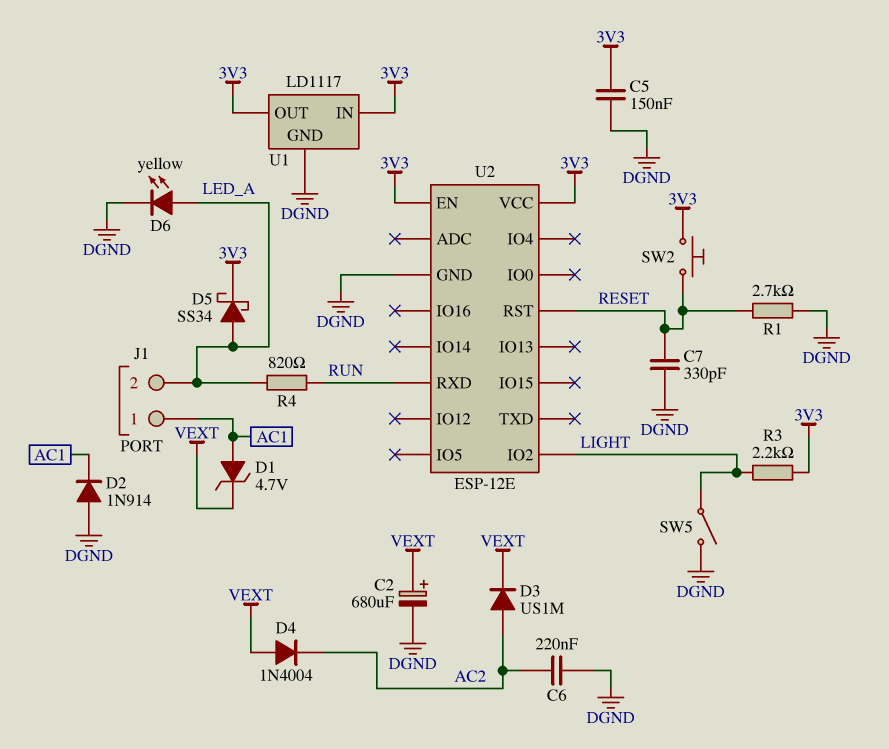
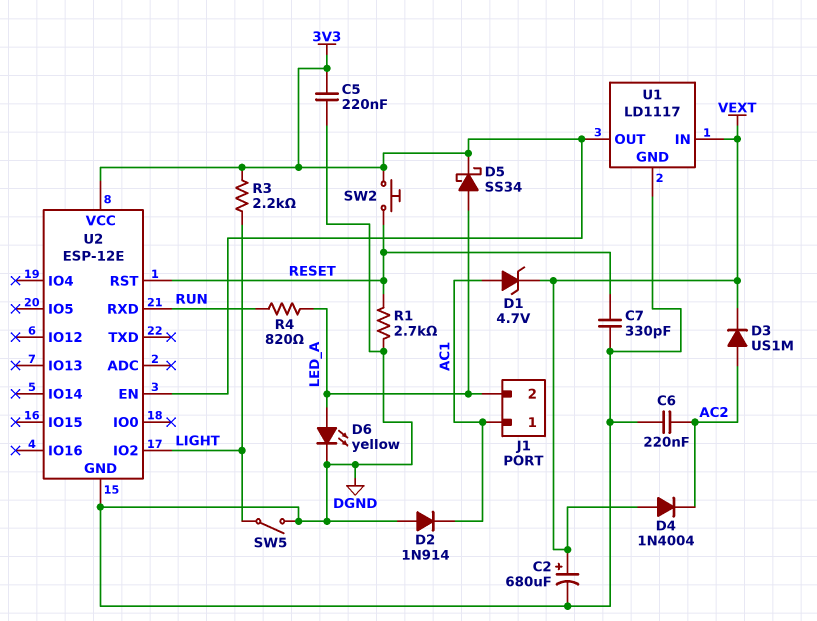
C5: 150nF (3V3, DGND) -> 220nF (3V3, DGND)
U1 pin IN: 3V3 -> VEXT

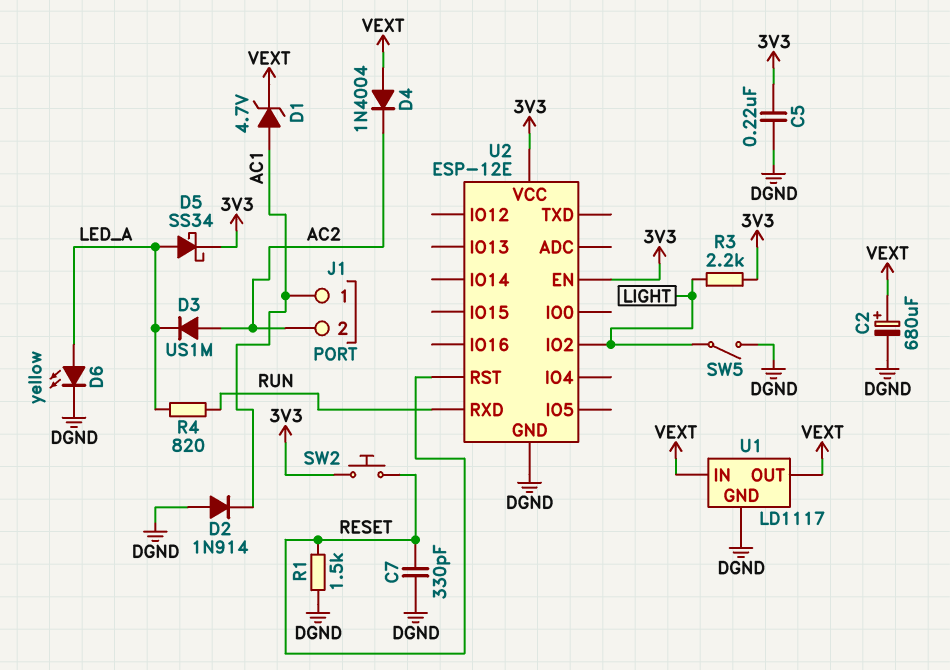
C6: 220nF (AC2, DGND) -> none
D3: diode US1M (A AC2, K VEXT) -> diode US1M (A AC2, K LED_A)
J1 pin 2: LED_A -> AC2
R1: 2.7k (DGND, RESET) -> 1.5k (DGND, RESET)
U1 pin OUT: 3V3 -> VEXT

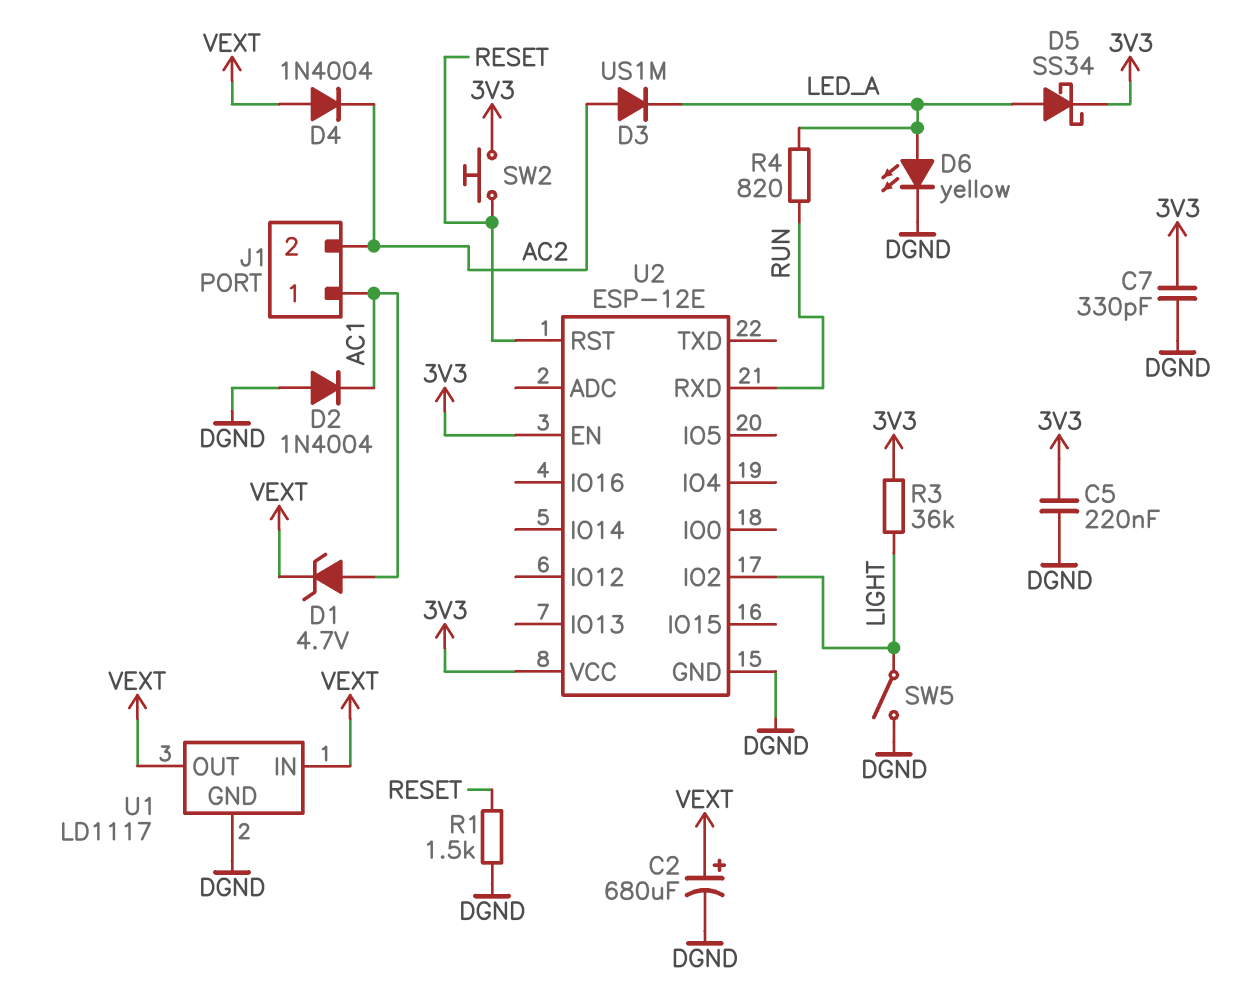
C7: 330pF (DGND, RESET) -> 330pF (3V3, DGND)
D2: diode 1N914 (A DGND, K AC1) -> diode 1N4004 (A DGND, K AC1)
R3: 2.2k (3V3, LIGHT) -> 36k (3V3, LIGHT)

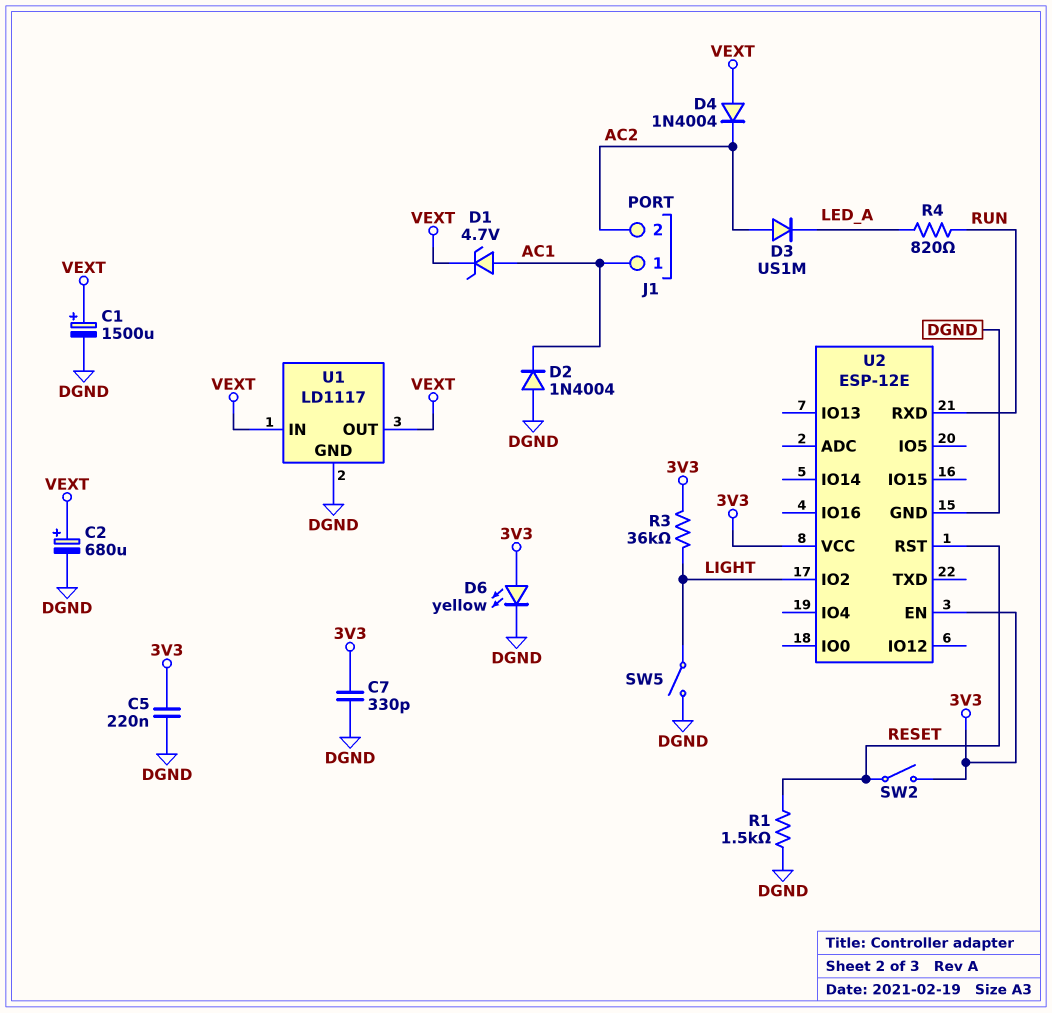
C1: none -> 1500uF (plus VEXT, minus DGND)
D5: schottky SS34 (A LED_A, K 3V3) -> none
D6: LED yellow (A LED_A, K DGND) -> LED yellow (A 3V3, K DGND)
SW2: button (3V3, RESET) -> switch (3V3, RESET)

